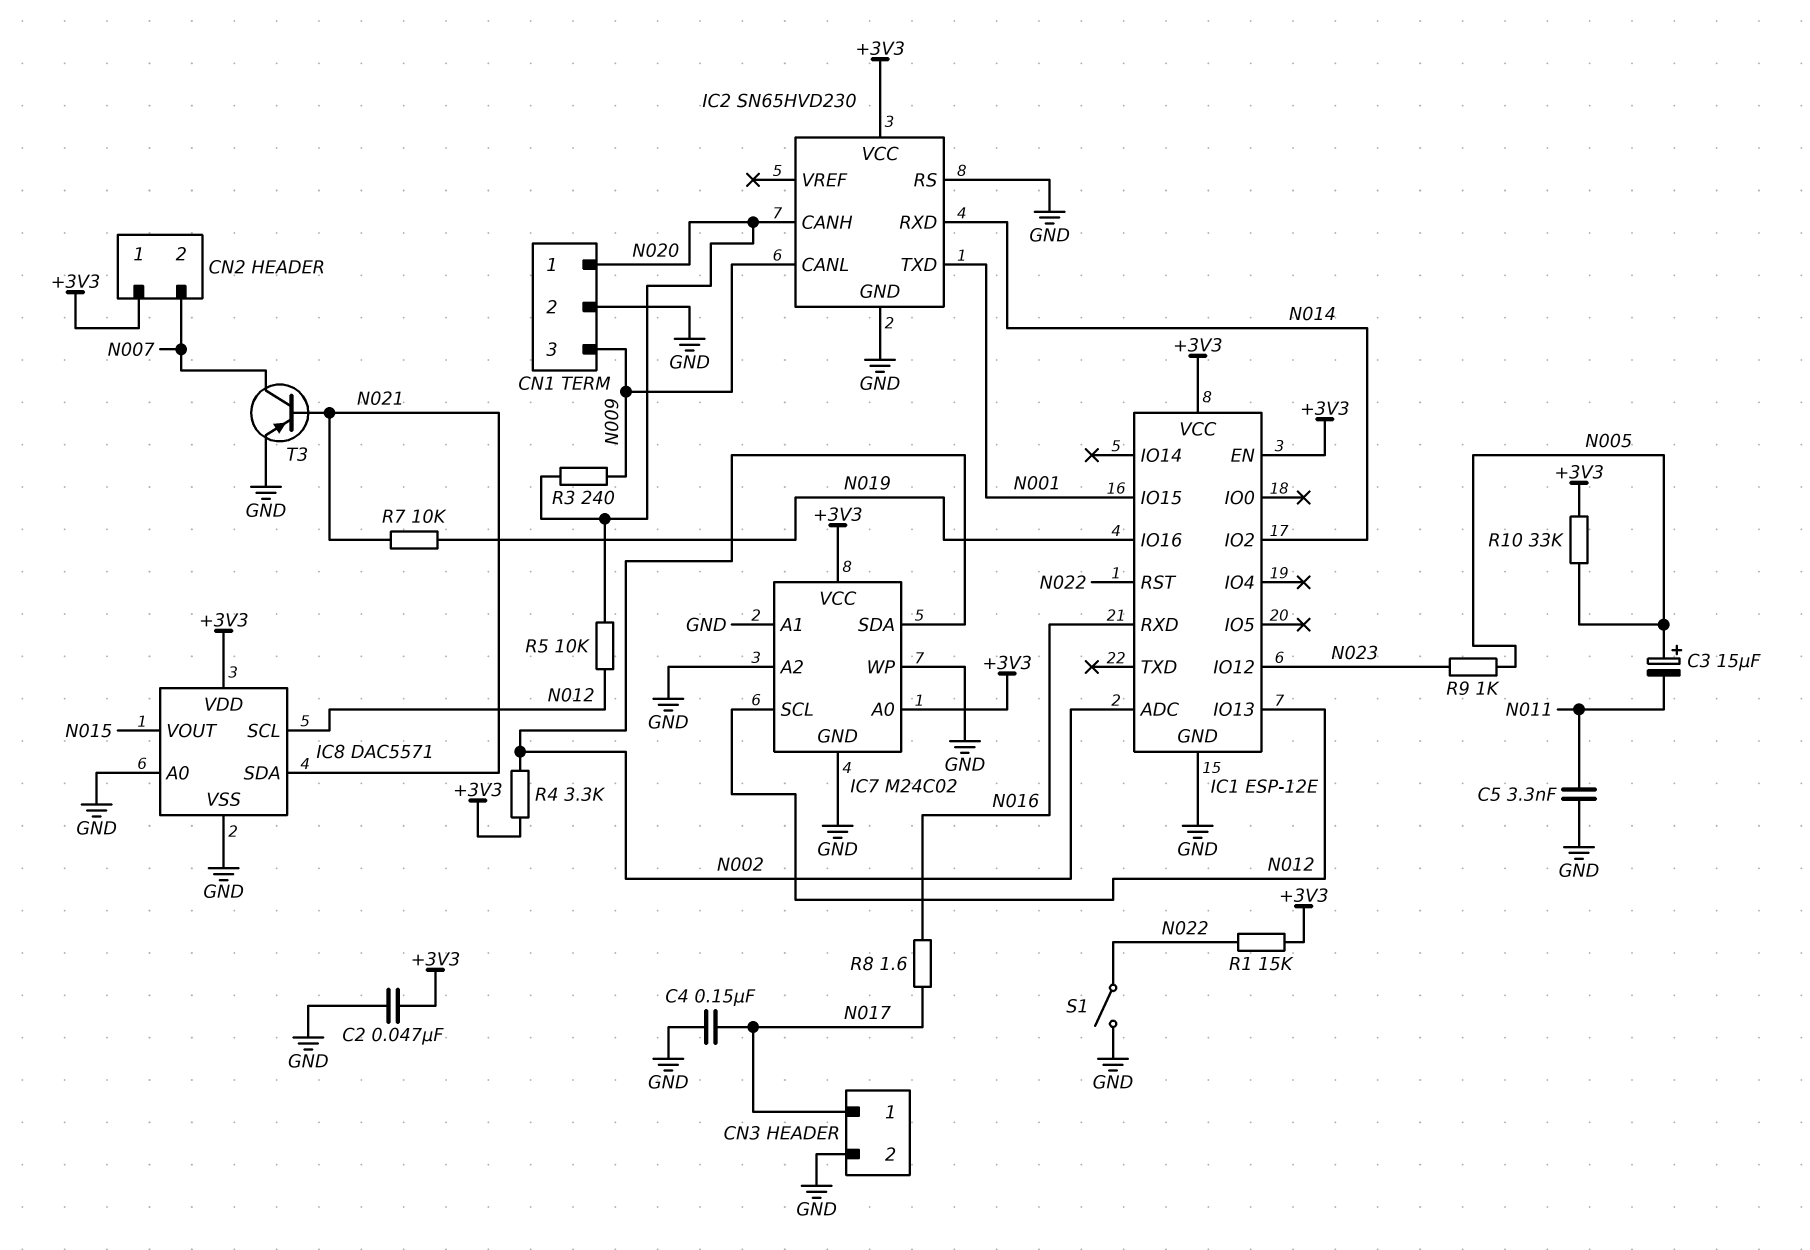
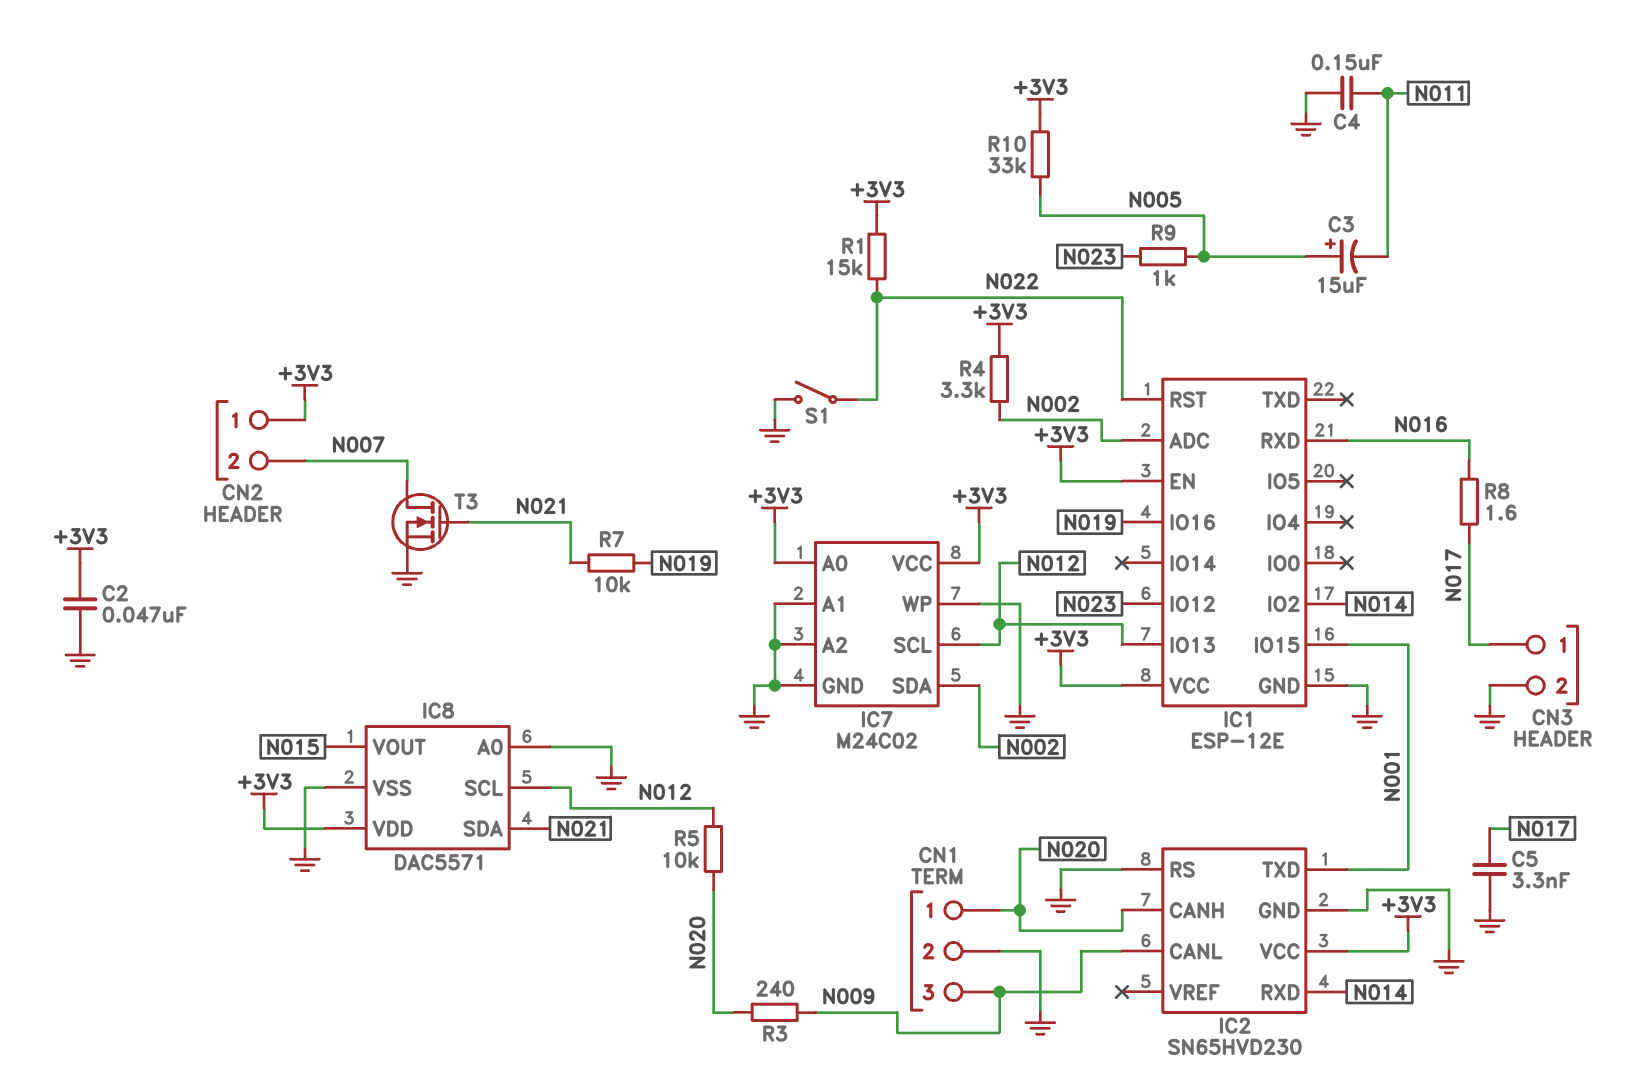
C4: 150nF (GND, N017) -> 150nF (GND, N011)
C5: 3.3nF (GND, N011) -> 3.3nF (GND, N017)
T3: PNP (B N021, C N007, E GND) -> NMOS (G N021, D N007, S GND)

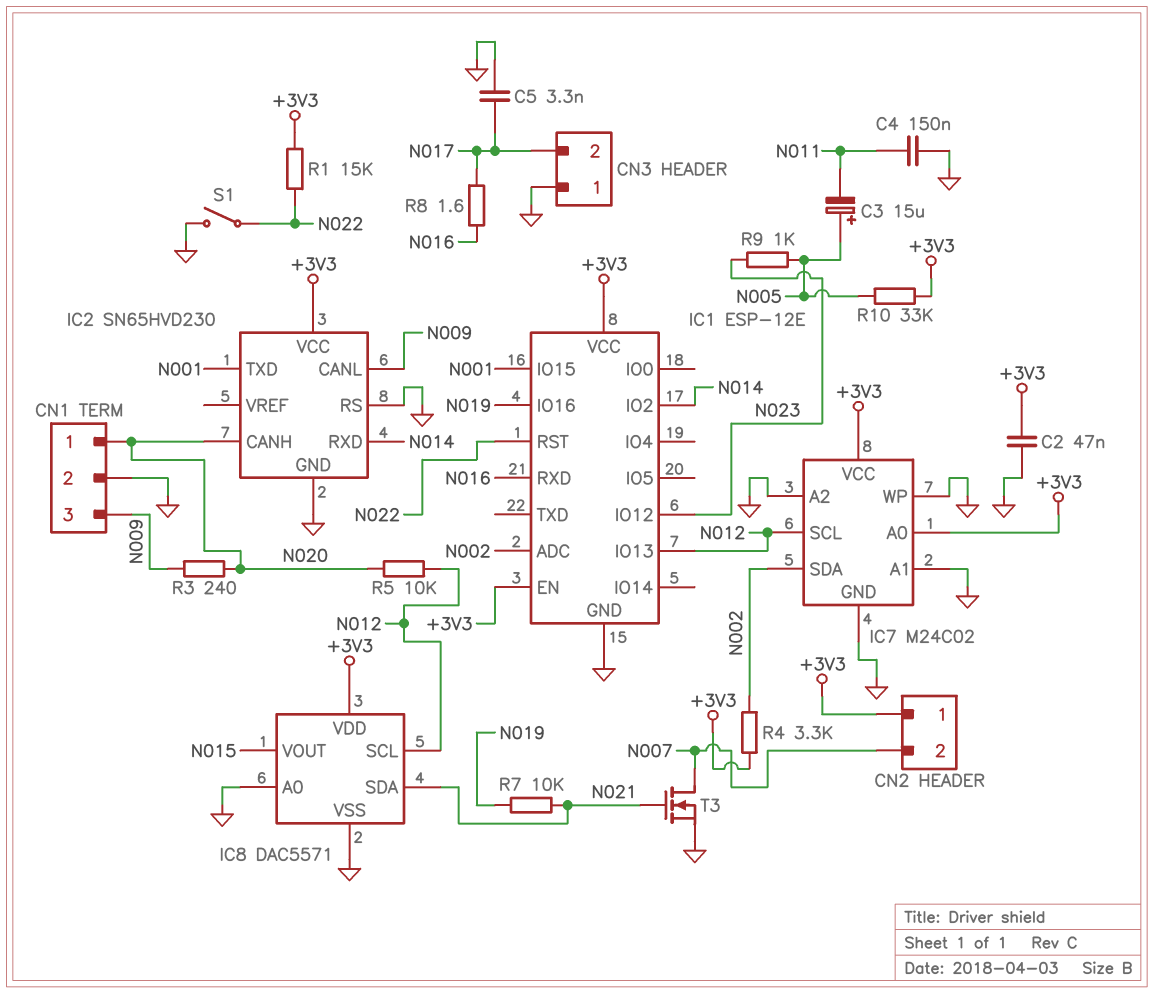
CN3 pin 1: N017 -> GND
CN3 pin 2: GND -> N017

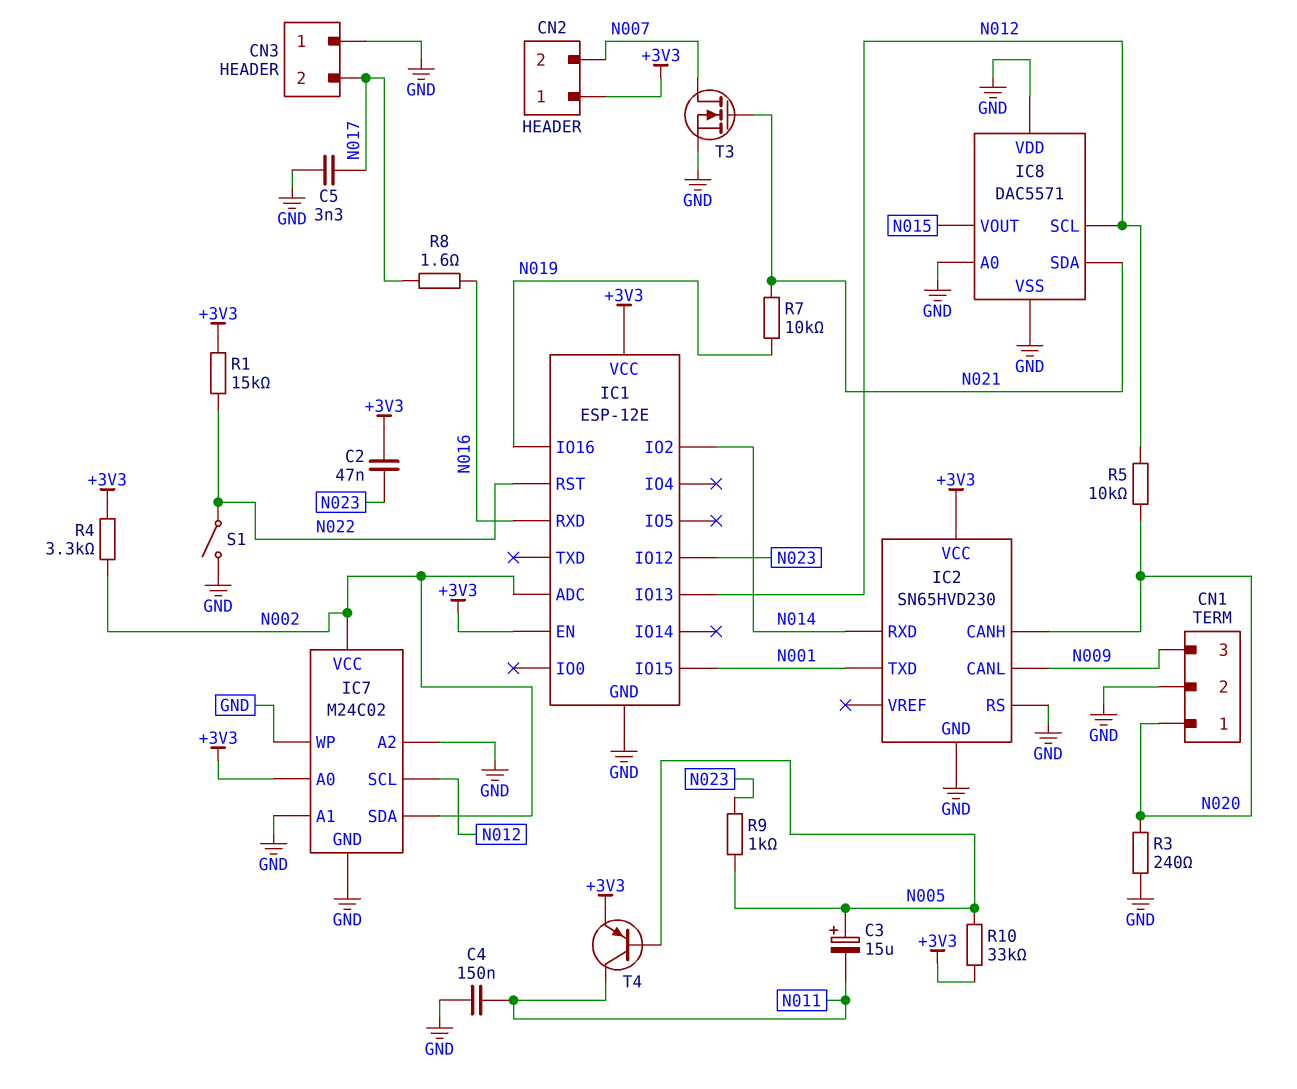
C2: 47nF (+3V3, GND) -> 47nF (+3V3, N023)
IC7 pin VCC: +3V3 -> N002
IC8 pin VDD: +3V3 -> GND
R3: 240 (N009, N020) -> 240 (GND, N020)
T4: none -> PNP (B N005, C N011, E +3V3)

